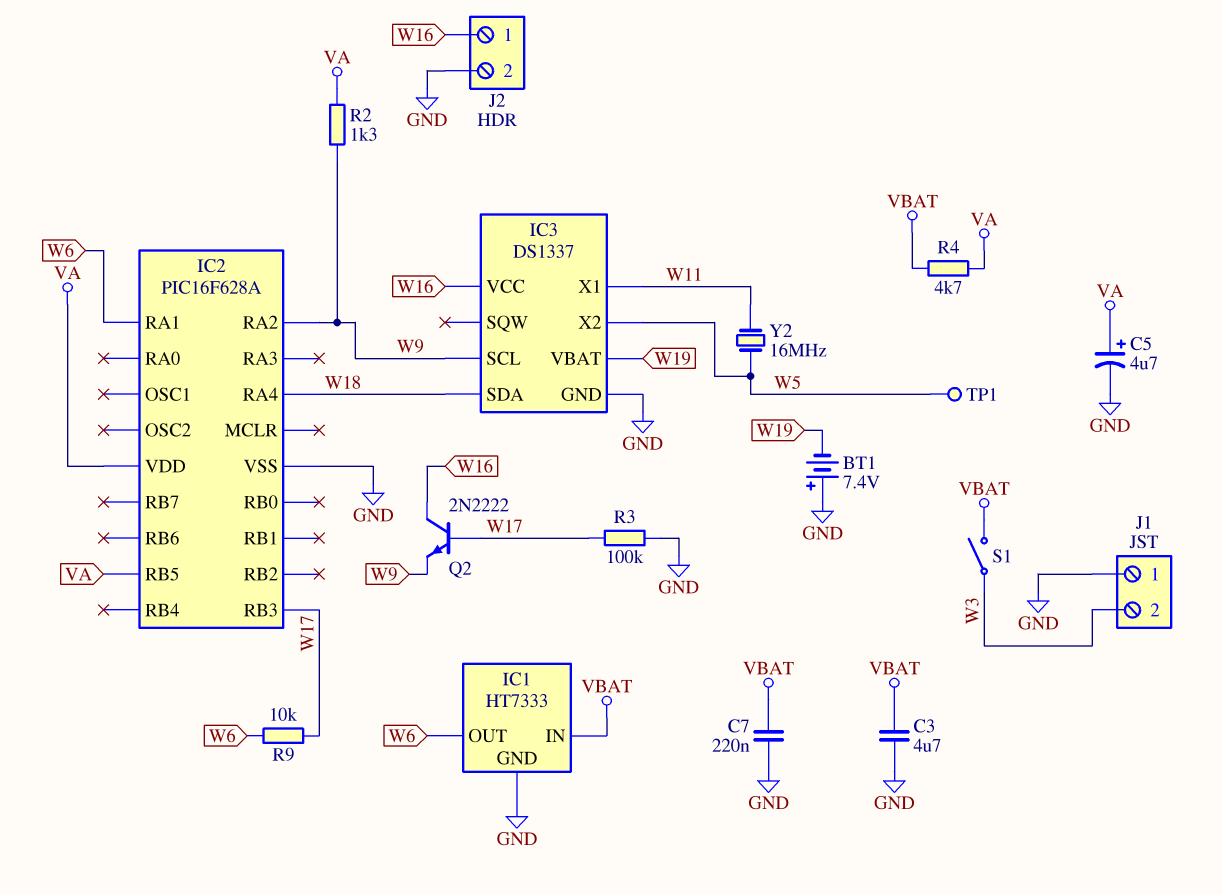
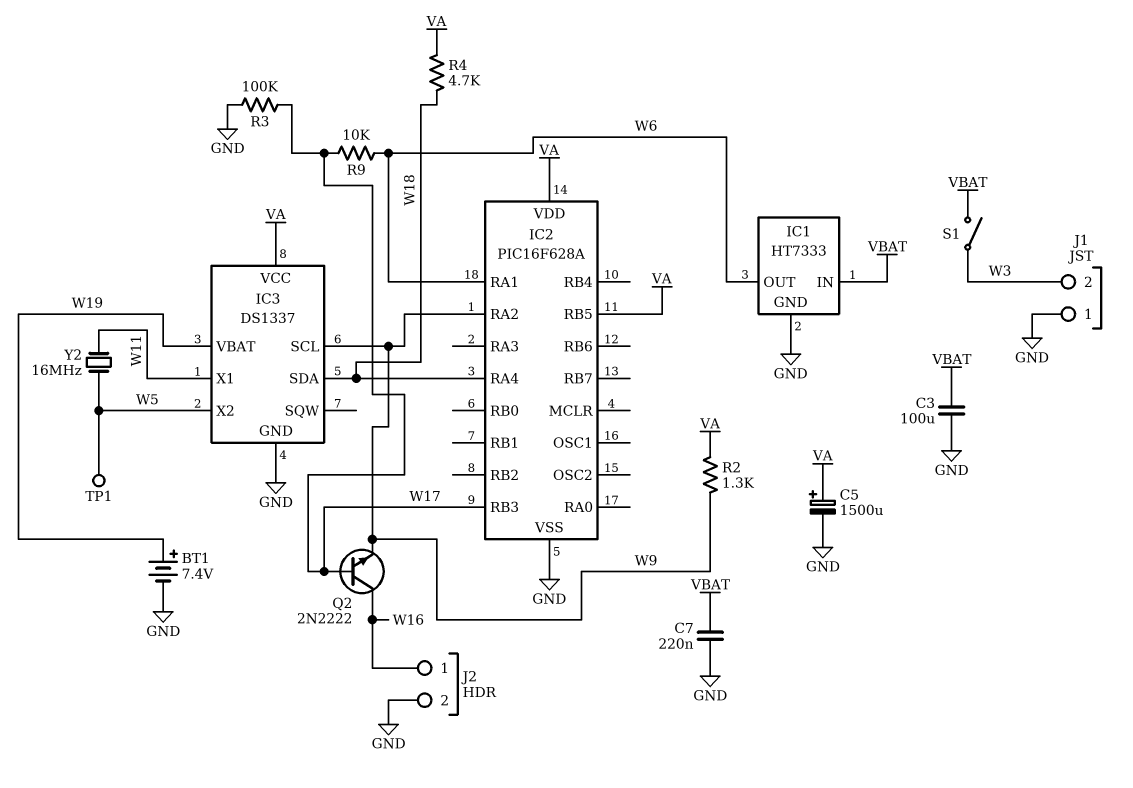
BT1: 7.4V (plus GND, minus W19) -> 7.4V (plus W19, minus GND)
C3: 4.7uF (GND, VBAT) -> 100uF (GND, VBAT)
C5: 4.7uF (plus VA, minus GND) -> 1500uF (plus VA, minus GND)
IC3 pin VCC: W16 -> VA
R4: 4.7k (VA, VBAT) -> 4.7k (VA, W18)

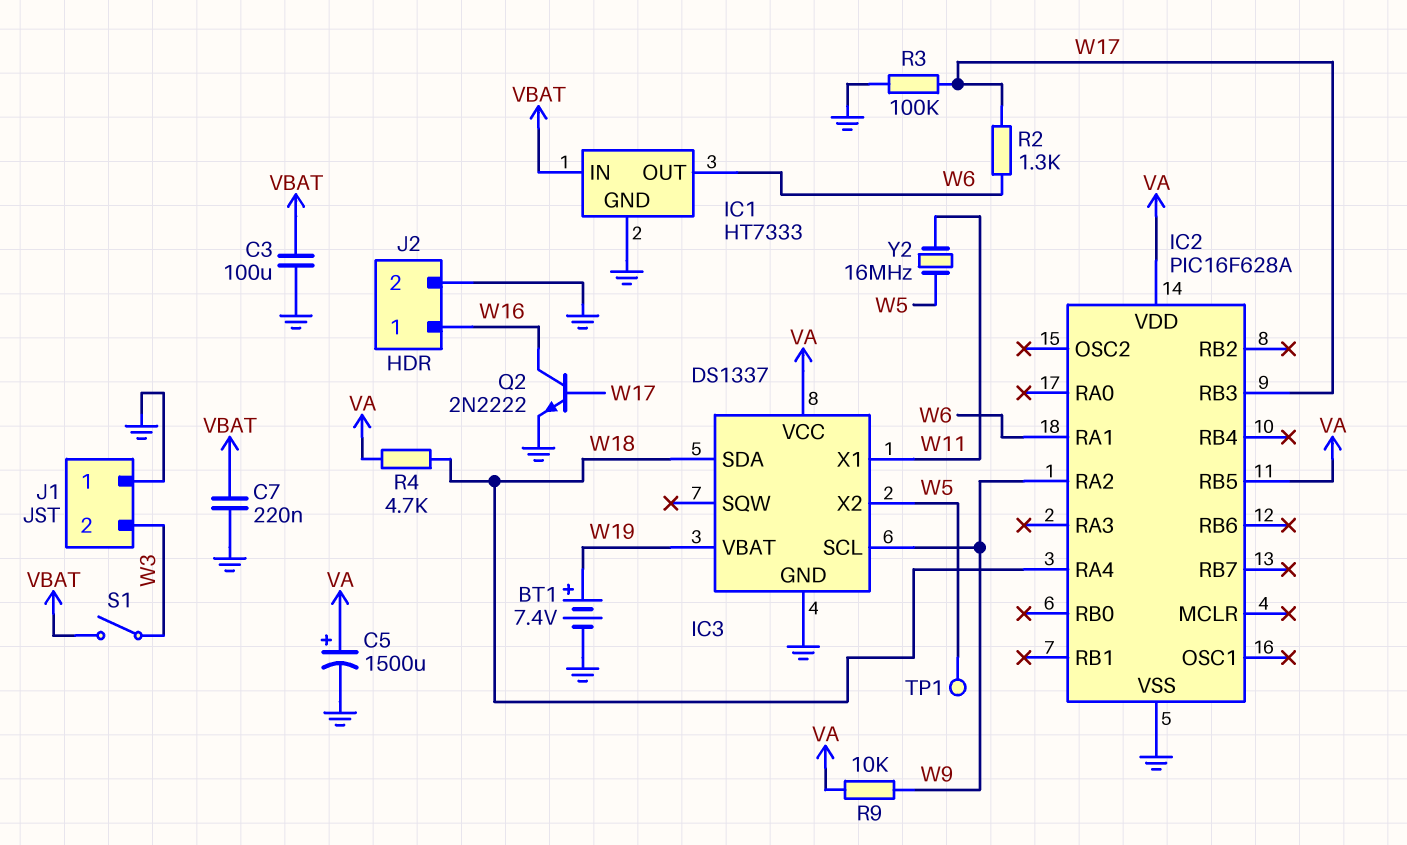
Q2: NPN 2N2222 (B W17, C W16, E W9) -> NPN 2N2222 (B W17, C W16, E GND)
R2: 1.3k (VA, W9) -> 1.3k (W6, W17)
R9: 10k (W6, W17) -> 10k (VA, W9)

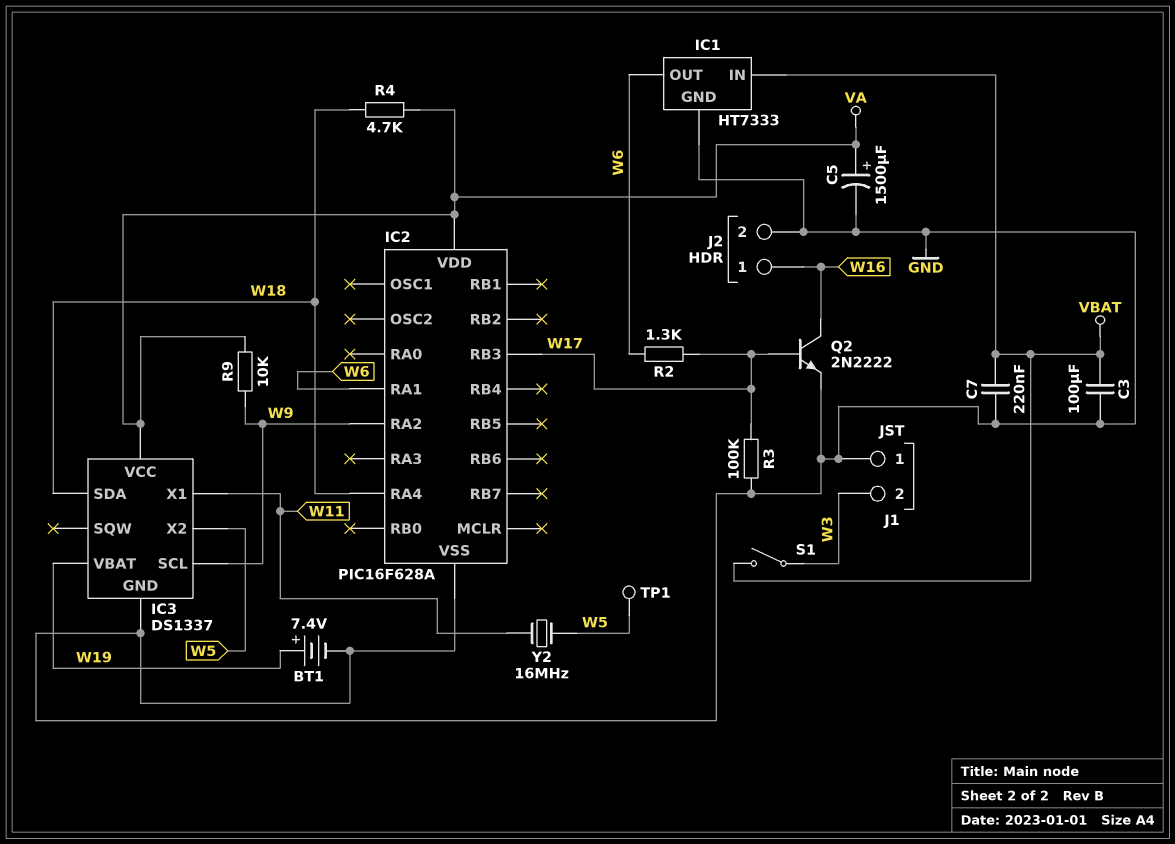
IC2 pin RB5: VA -> none

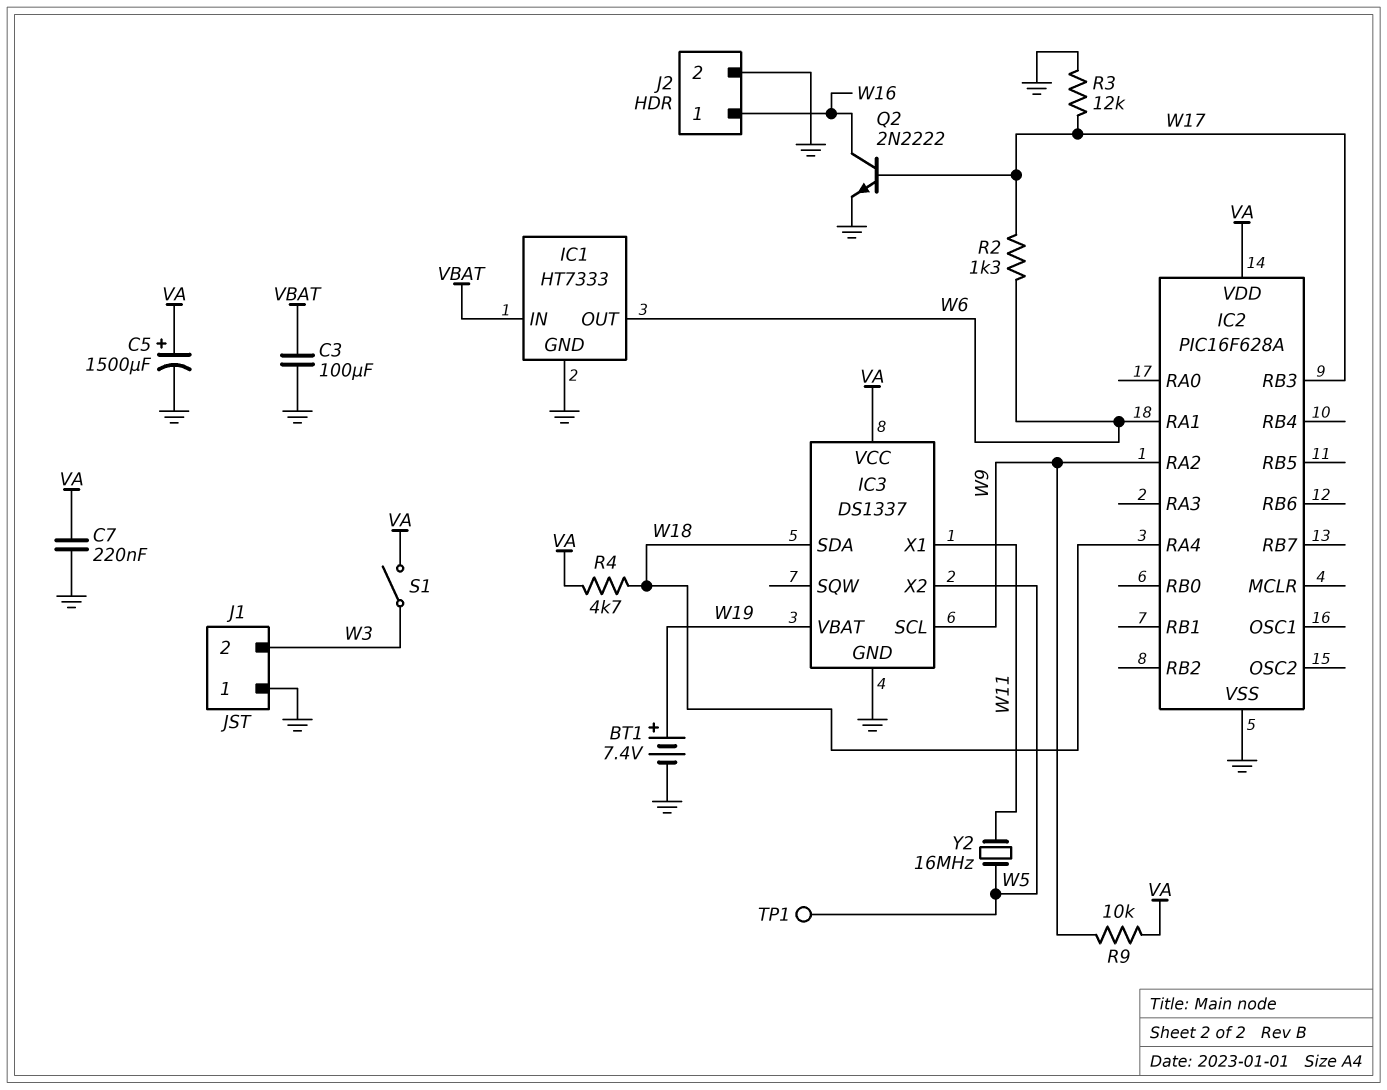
C7: 220nF (GND, VBAT) -> 220nF (GND, VA)
R3: 100k (GND, W17) -> 12k (GND, W17)
S1: switch (VBAT, W3) -> switch (VA, W3)

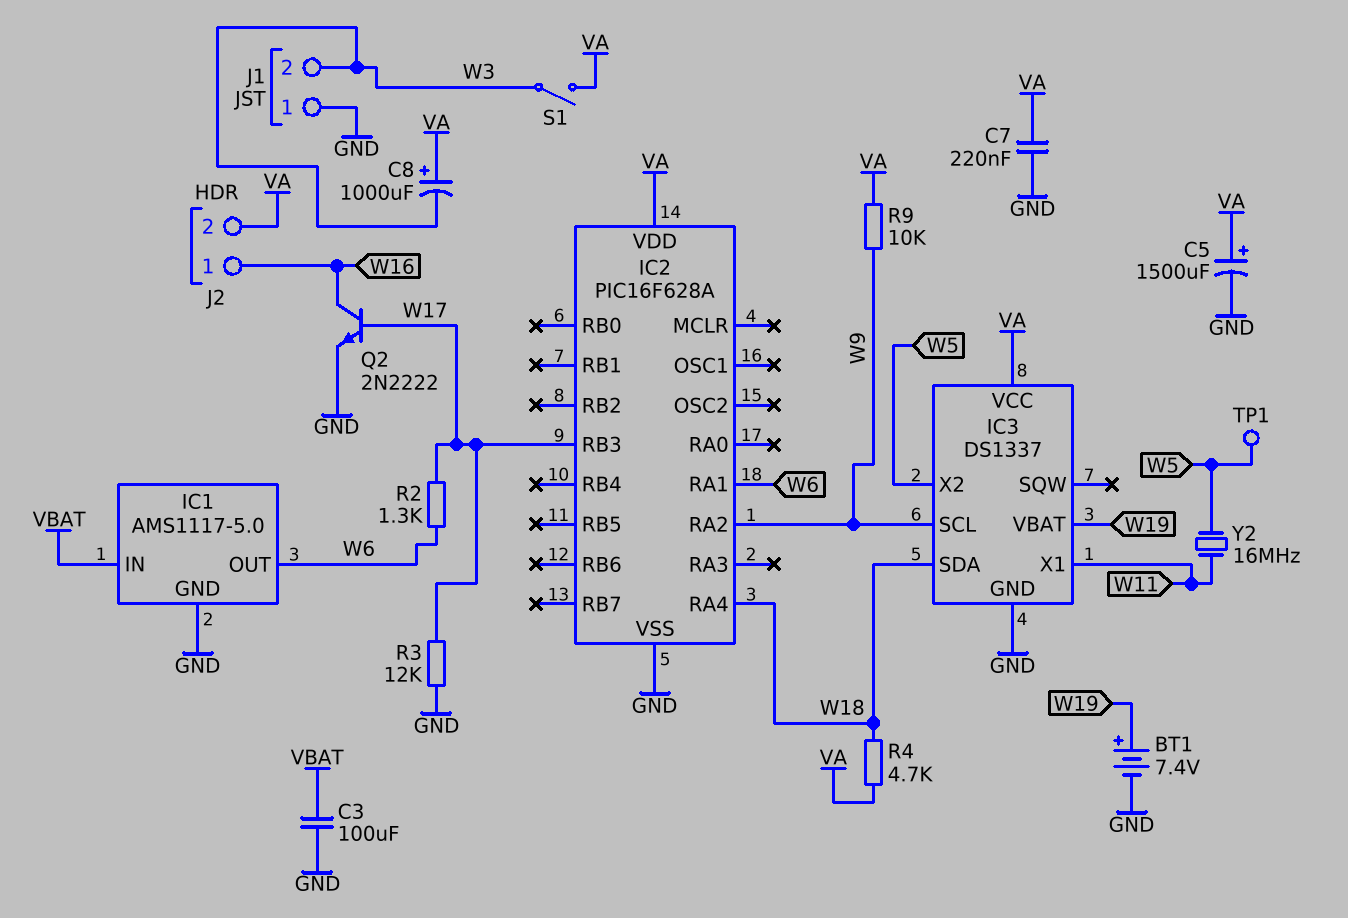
C8: none -> 1000uF (plus VA, minus W3)
IC1: HT7333 -> AMS1117-5.0
J2 pin 2: GND -> VA

